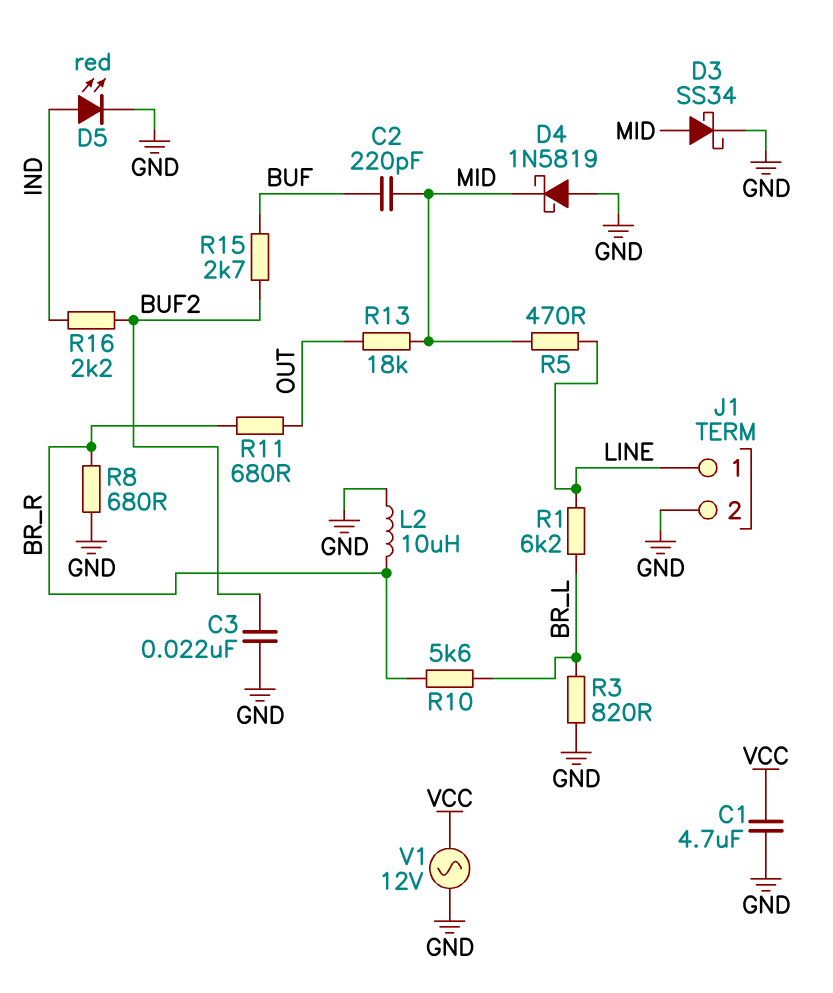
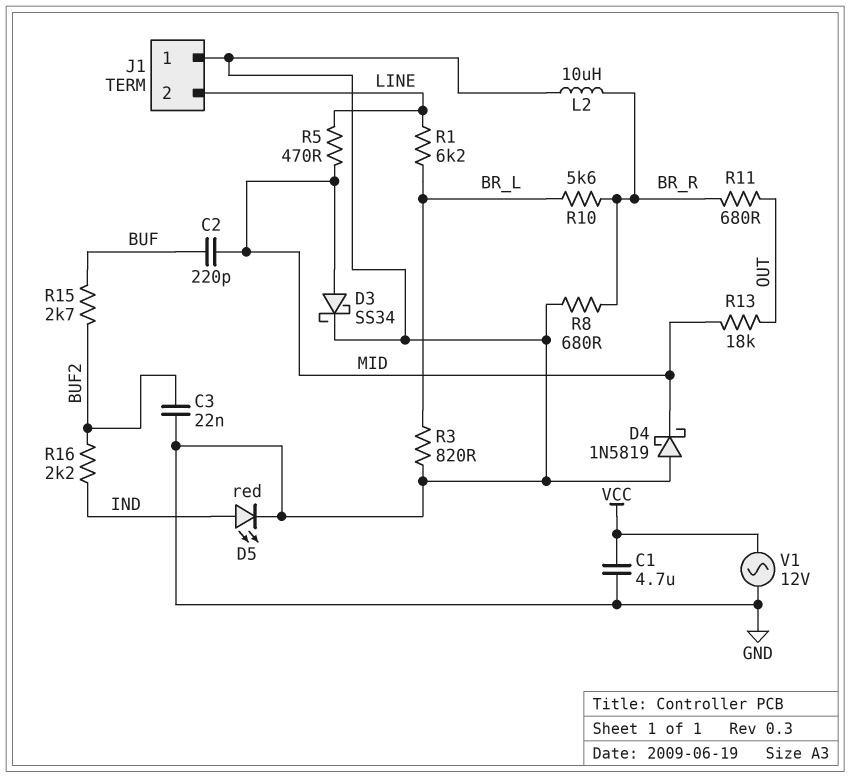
J1 pin 1: LINE -> GND
J1 pin 2: GND -> LINE

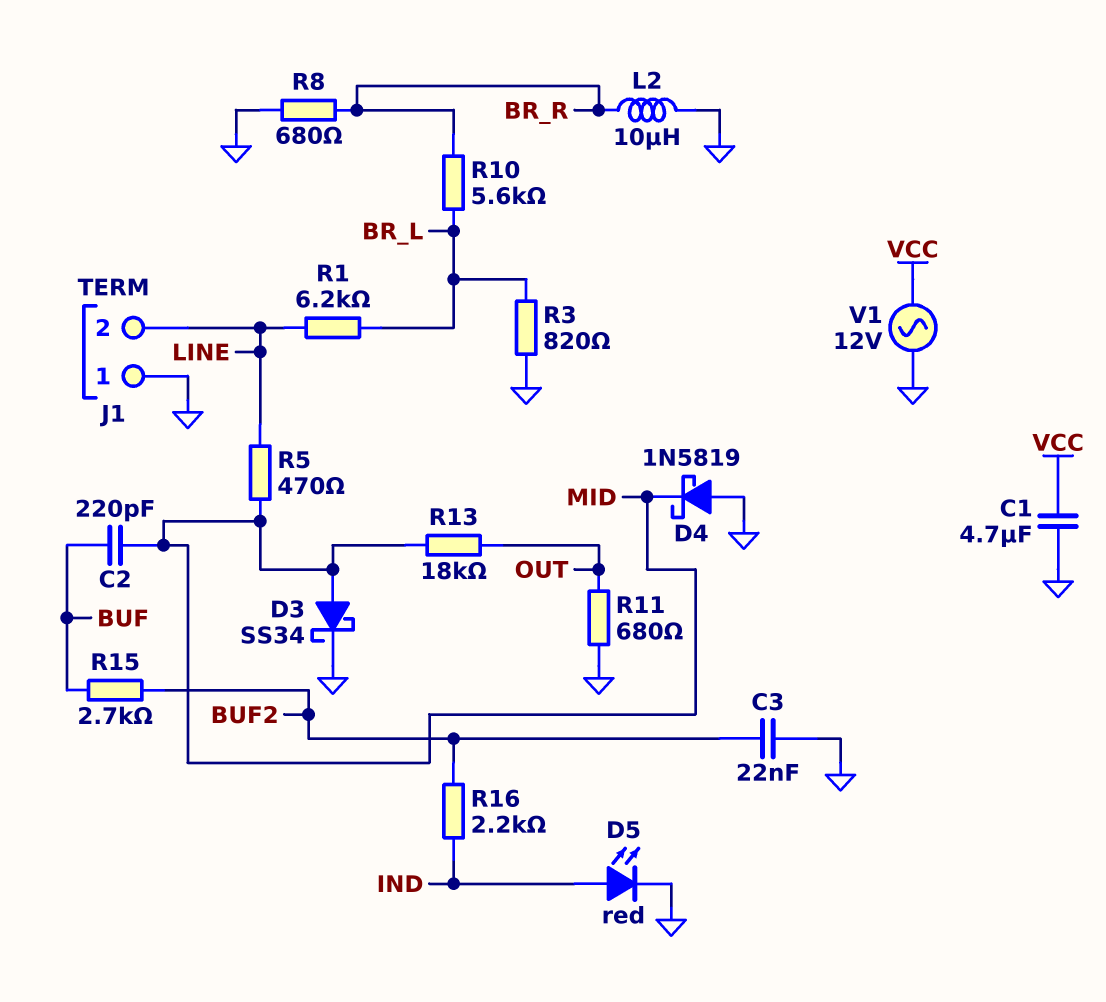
R11: 680 (BR_R, OUT) -> 680 (GND, OUT)

